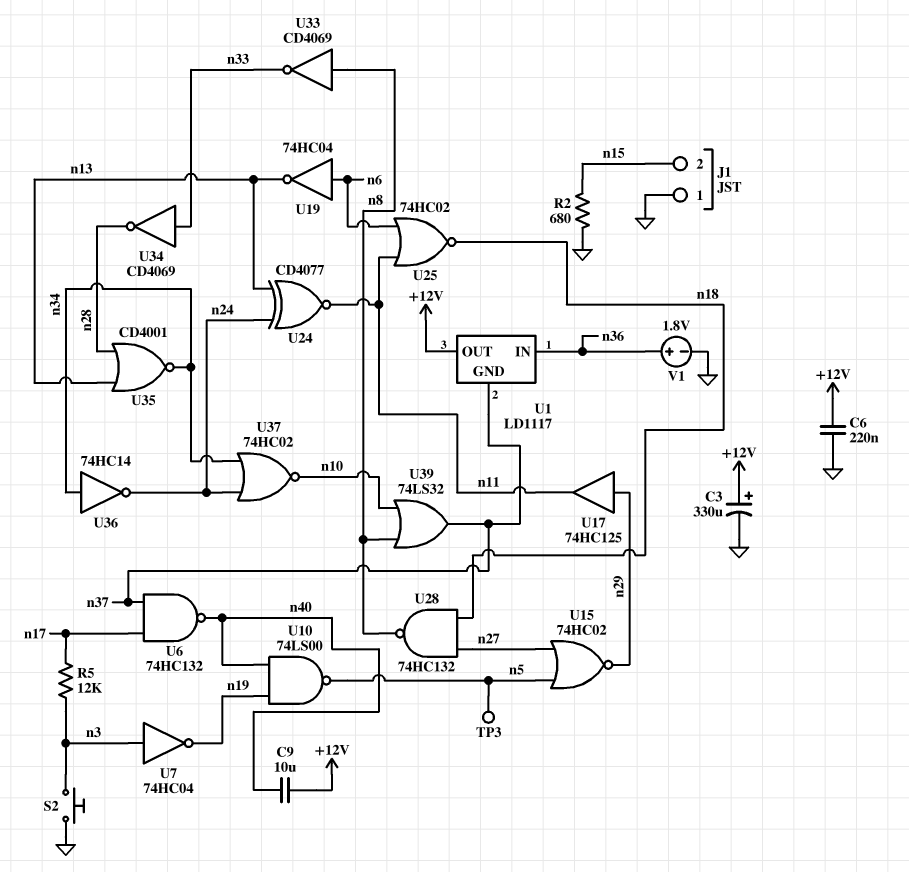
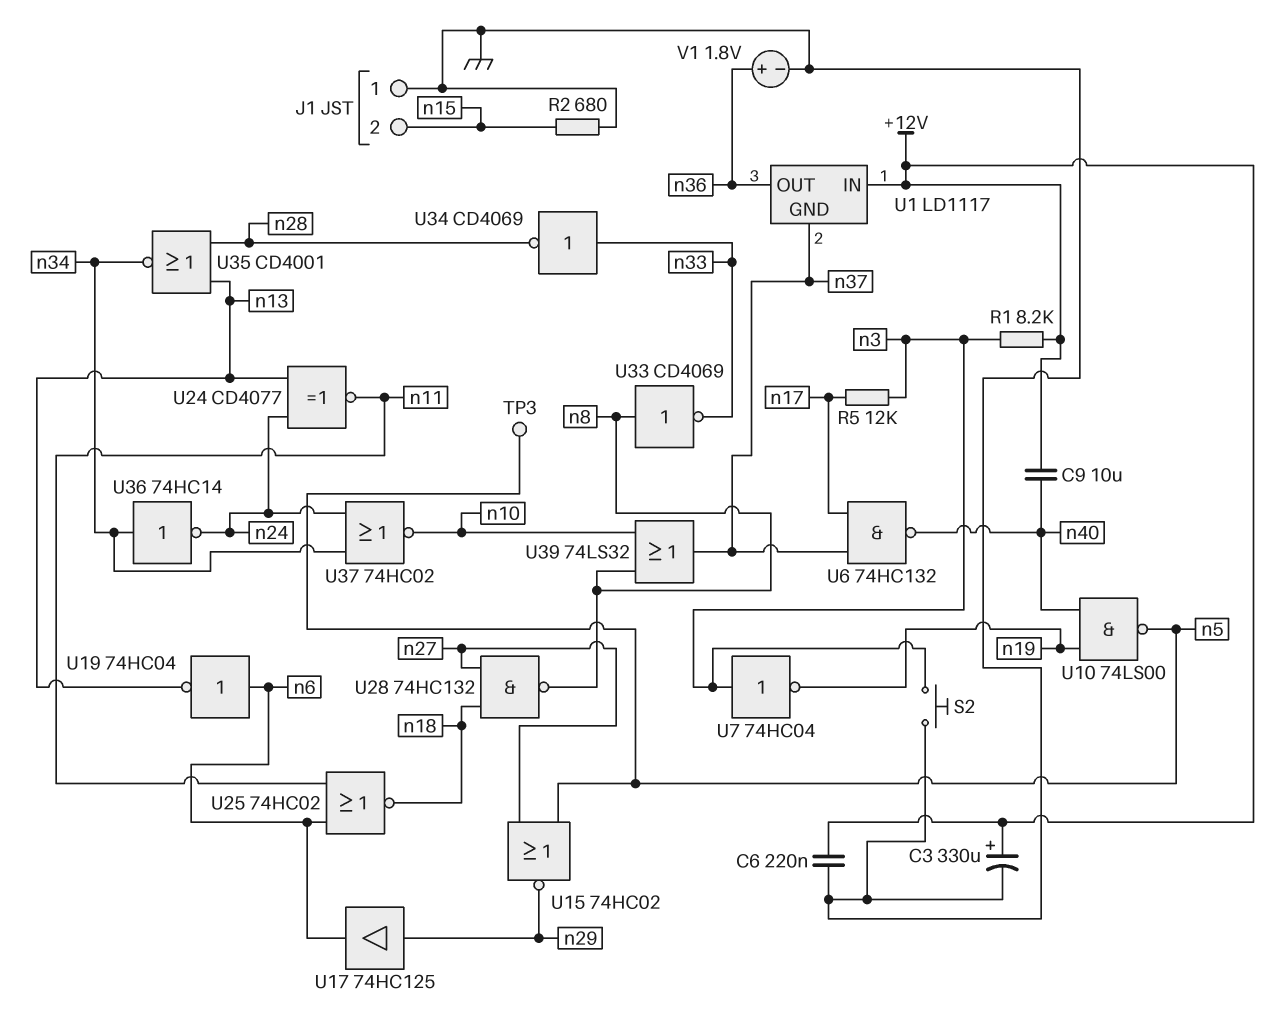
R1: none -> 8.2k (+12V, n3)
U1 pin IN: n36 -> +12V
U1 pin OUT: +12V -> n36
U17: buffer 74HC125 (in n29, out n11) -> buffer 74HC125 (in n29, out n6)

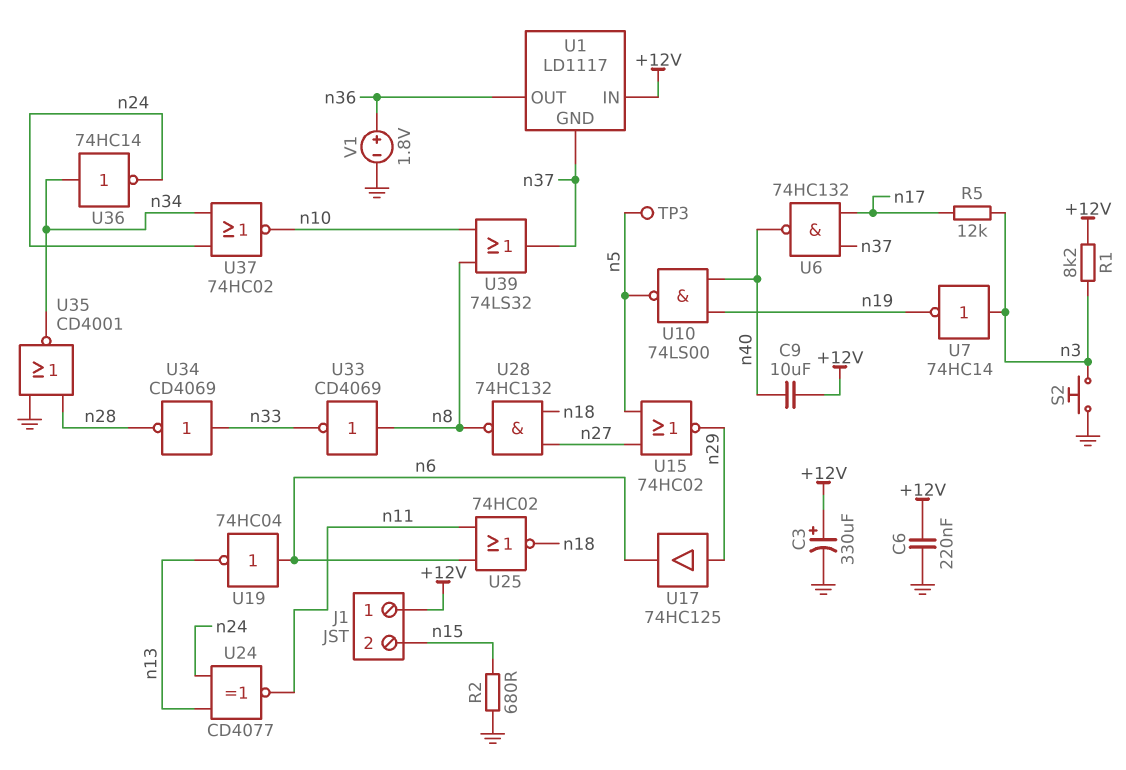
J1 pin 1: GND -> +12V
U7: NOT 74HC04 (in n3, out n19) -> NOT 74HC14 (in n3, out n19)
U35: NOR CD4001 (in n13, in n28, out n34) -> NOR CD4001 (in GND, in n28, out n34)

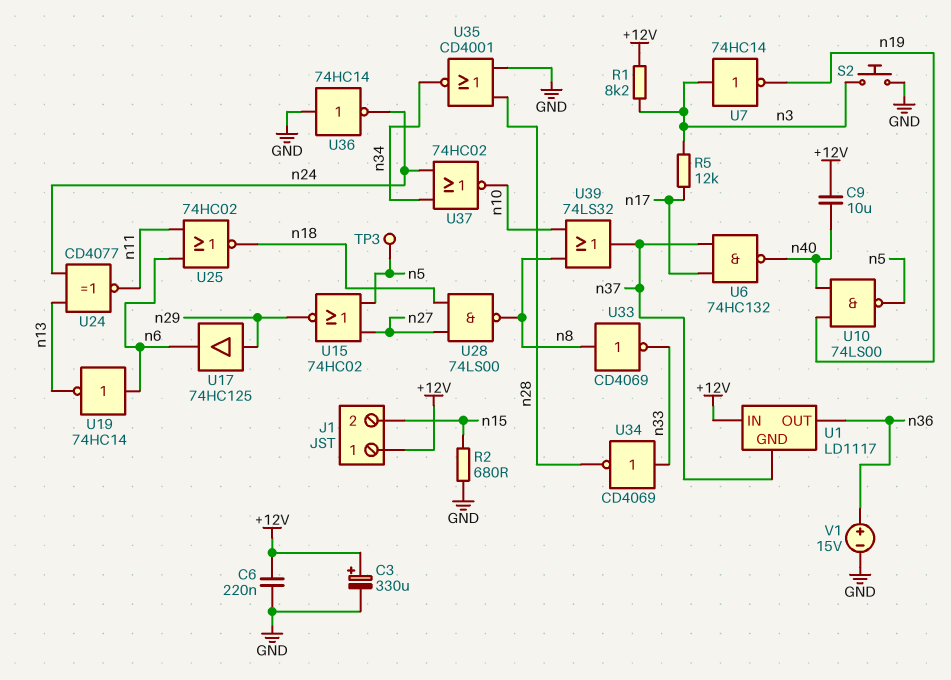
U19: NOT 74HC04 (in n6, out n13) -> NOT 74HC14 (in n6, out n13)
U28: NAND 74HC132 (in n18, in n27, out n8) -> NAND 74LS00 (in n18, in n27, out n8)
U36: NOT 74HC14 (in n34, out n24) -> NOT 74HC14 (in GND, out n24)
V1: 1.8V (plus n36, minus GND) -> 15V (plus n36, minus GND)

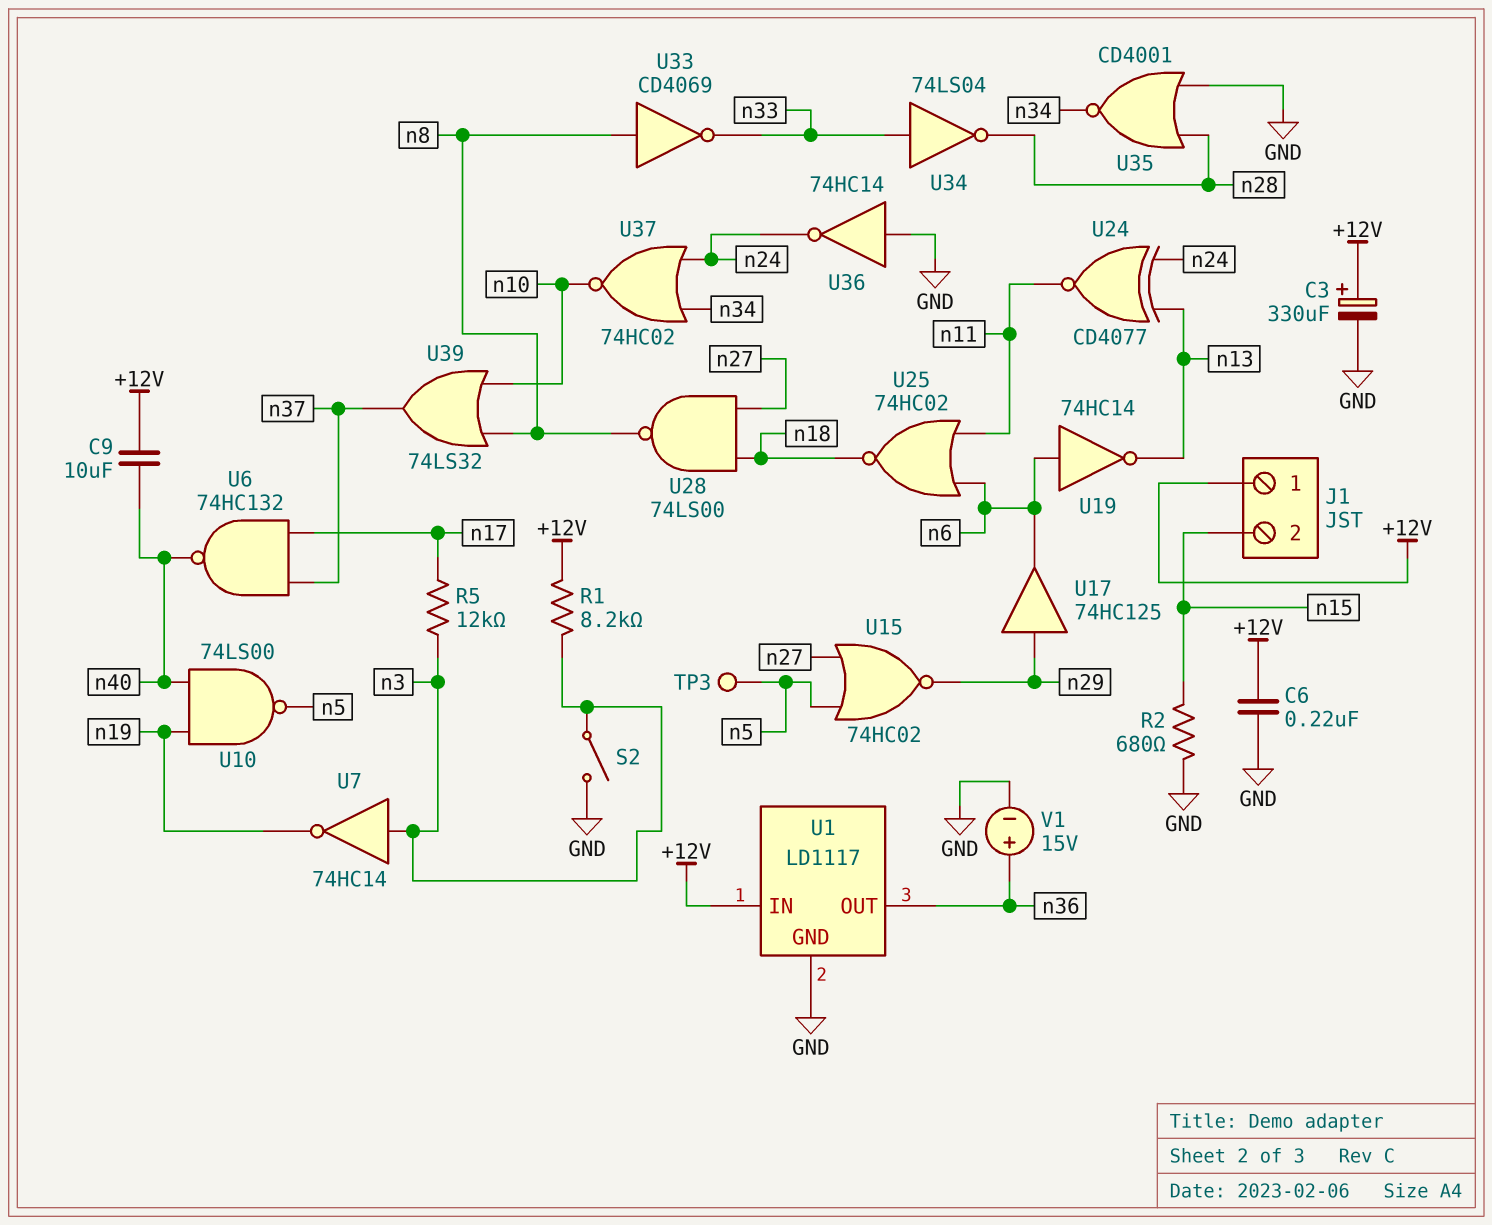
S2: button (GND, n3) -> switch (GND, n3)
U1 pin GND: n37 -> GND
U34: NOT CD4069 (in n33, out n28) -> NOT 74LS04 (in n33, out n28)

